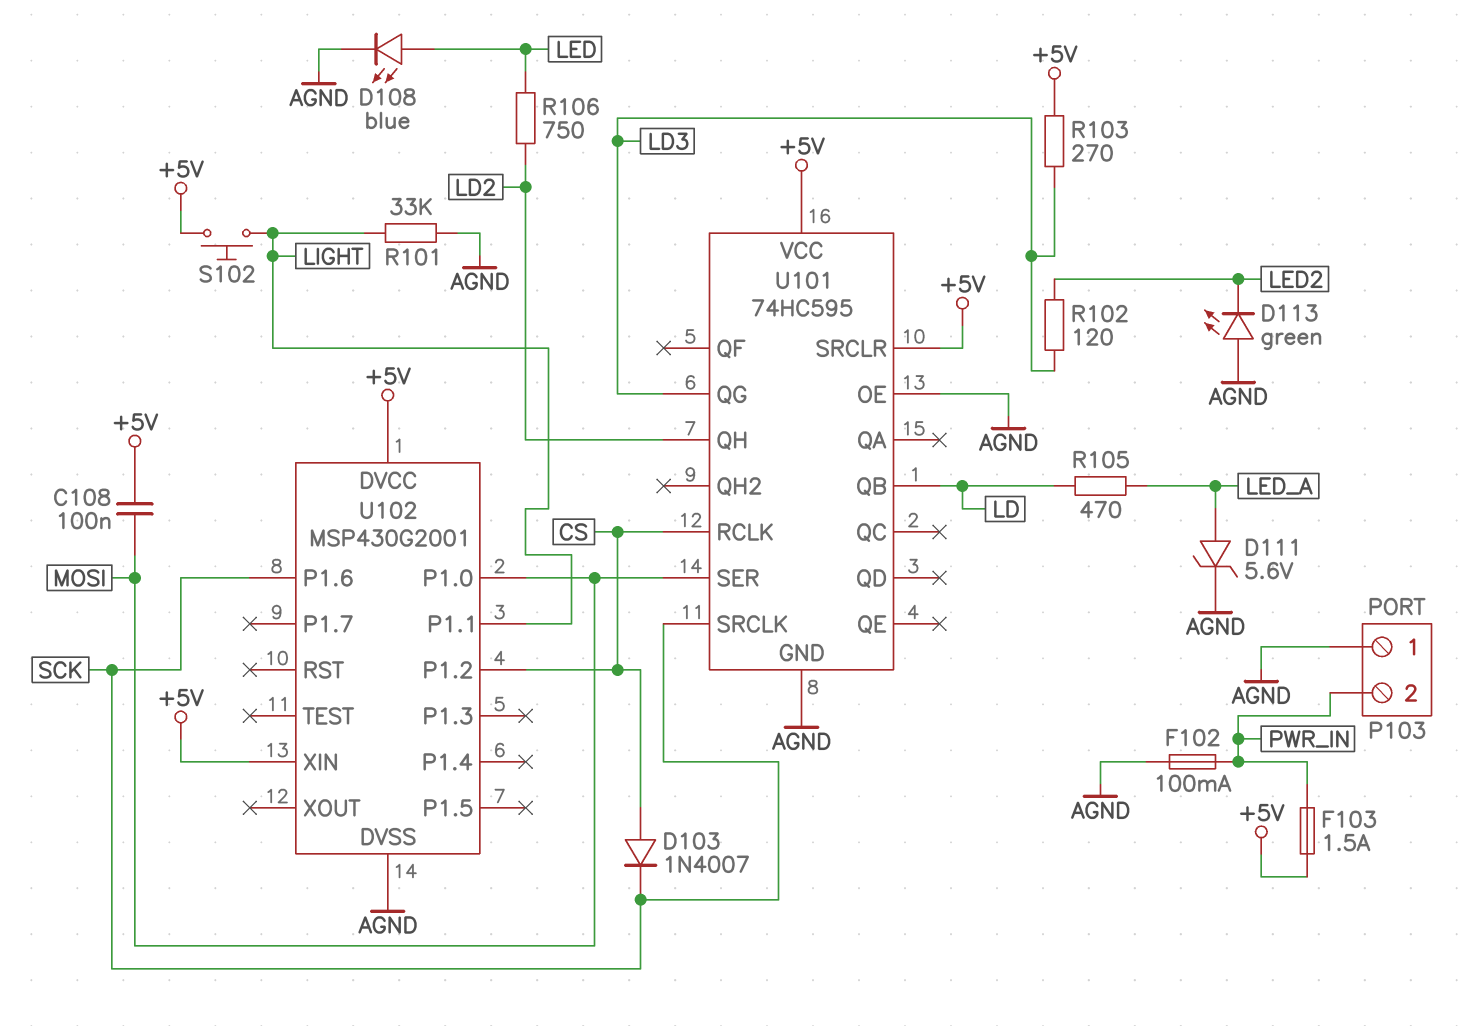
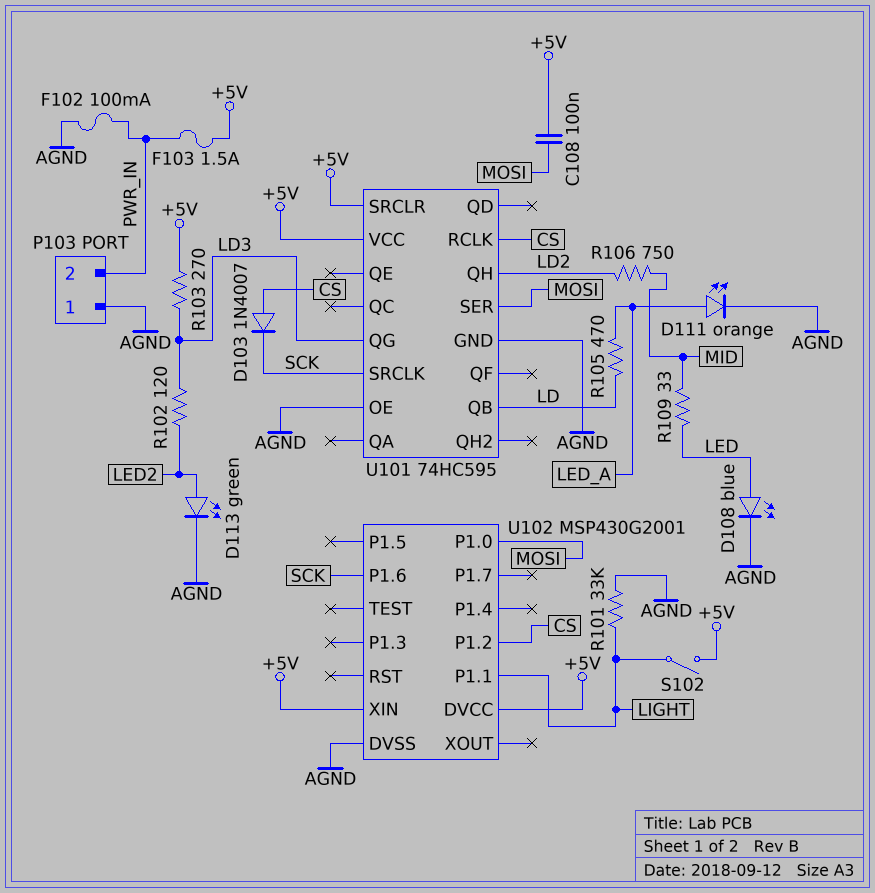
D111: zener 5.6V (A LED_A, K AGND) -> LED orange (A LED_A, K AGND)
D113: LED green (A AGND, K LED2) -> LED green (A LED2, K AGND)
R106: 750 (LD2, LED) -> 750 (LD2, MID)
R109: none -> 33 (LED, MID)
S102: button (+5V, LIGHT) -> switch (+5V, LIGHT)

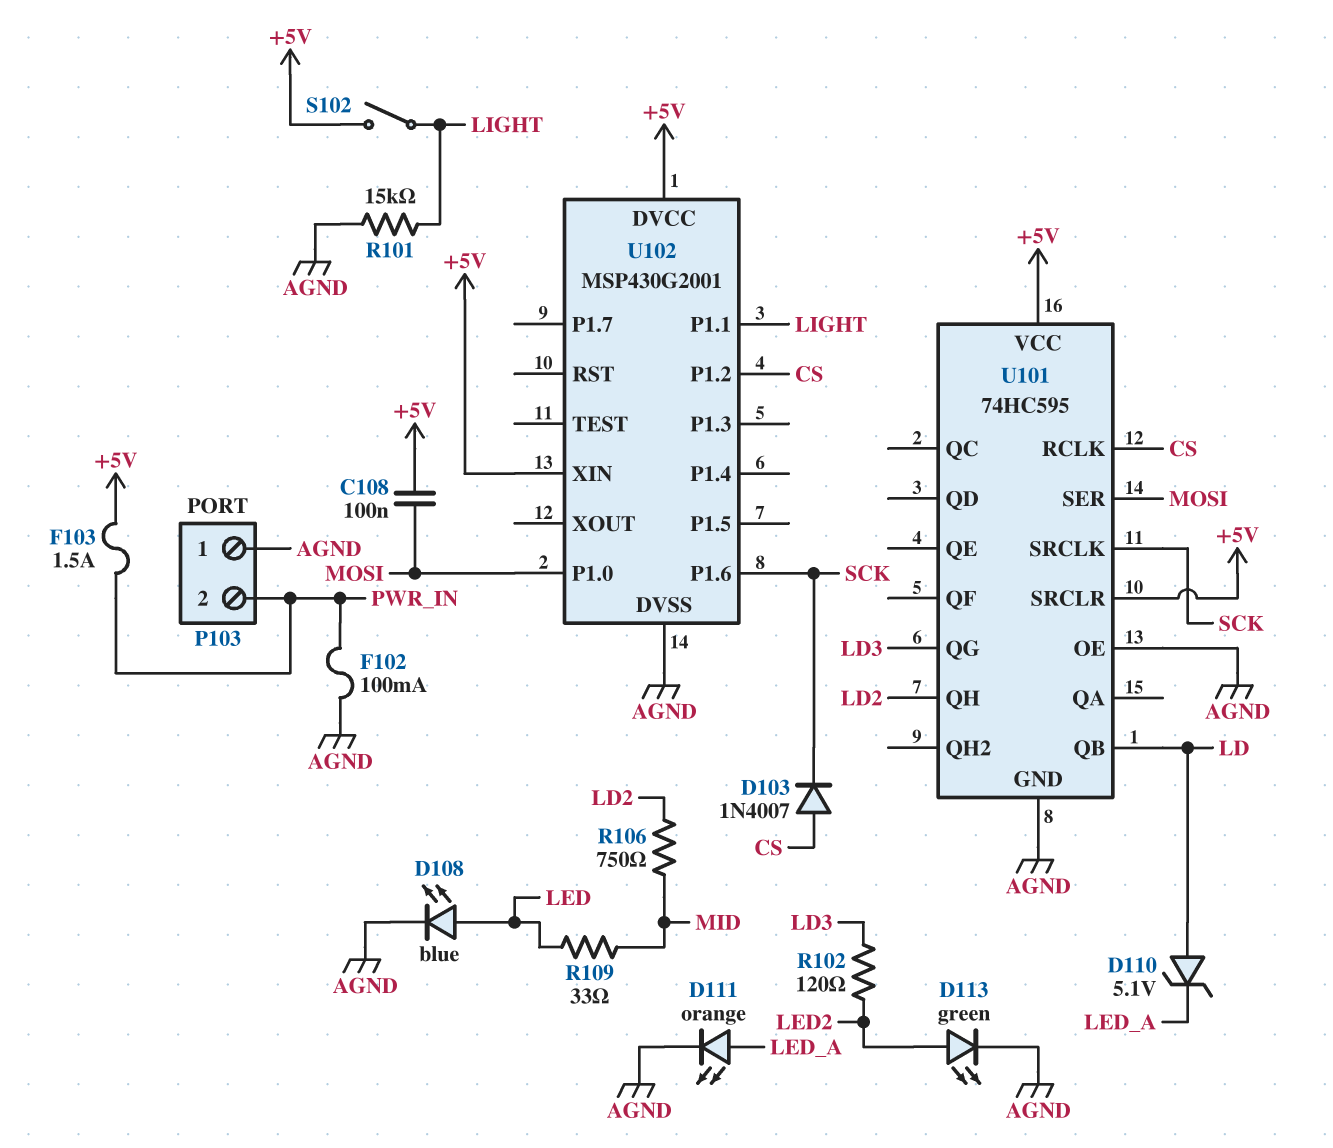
D110: none -> zener 5.1V (A LD, K LED_A)
R101: 33k (AGND, LIGHT) -> 15k (AGND, LIGHT)
R103: 270 (+5V, LD3) -> none
R105: 470 (LD, LED_A) -> none

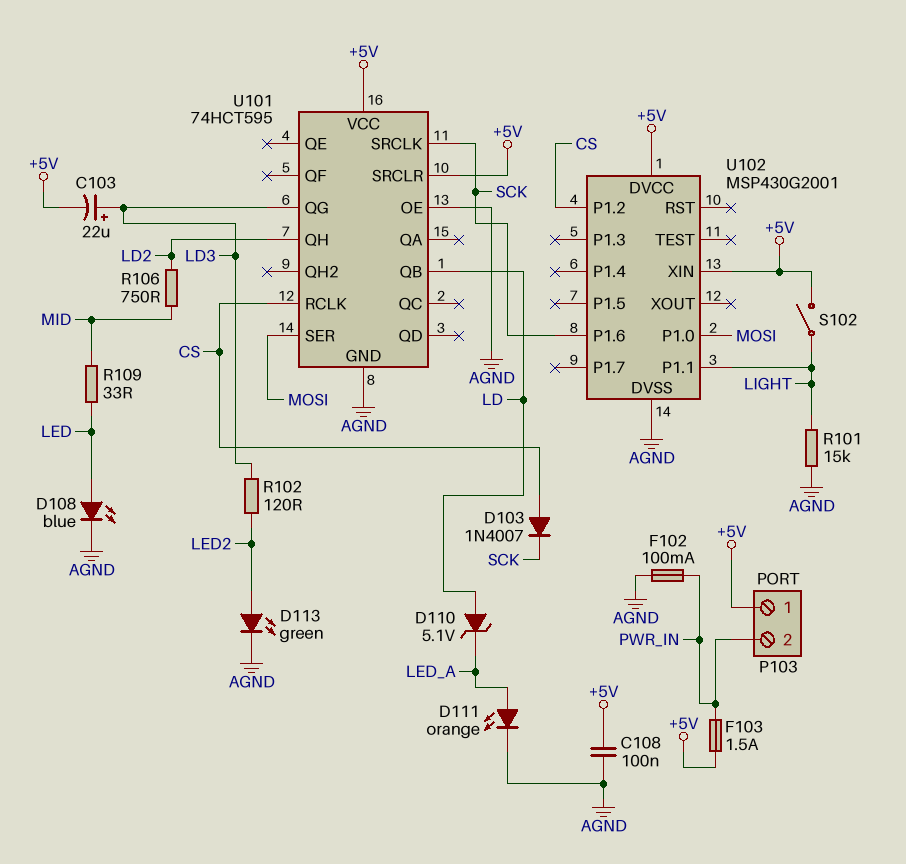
C103: none -> 22uF (plus LD3, minus +5V)
C108: 100nF (+5V, MOSI) -> 100nF (+5V, AGND)
P103 pin 1: AGND -> +5V
U101: 74HC595 -> 74HCT595

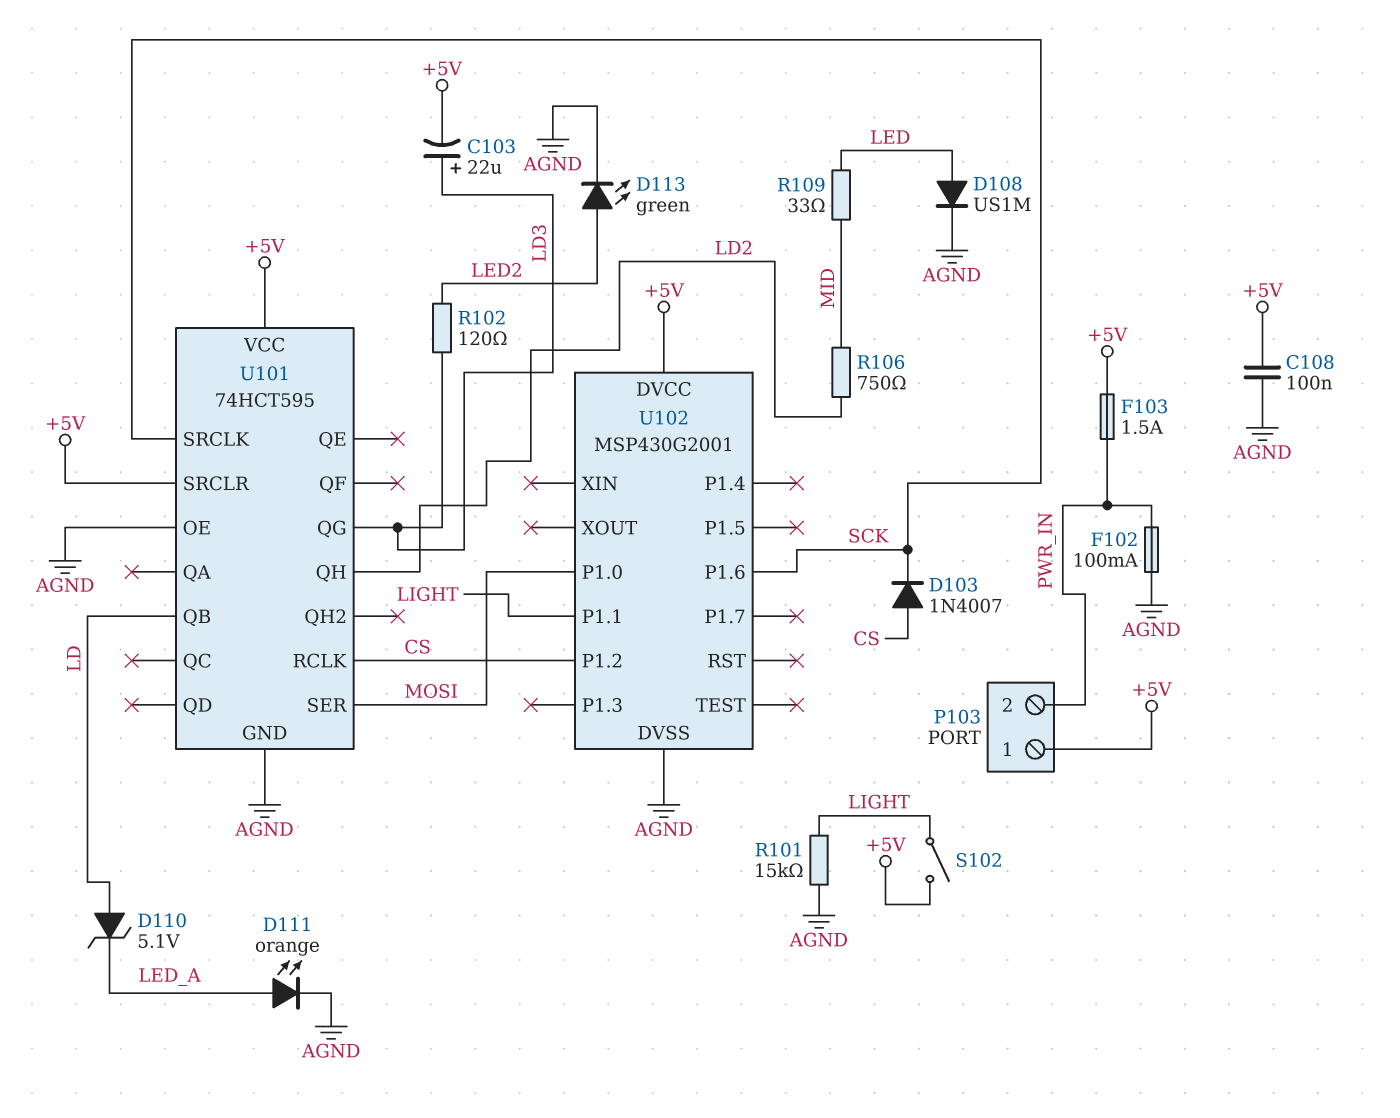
D108: LED blue (A LED, K AGND) -> diode US1M (A LED, K AGND)
U102 pin XIN: +5V -> none

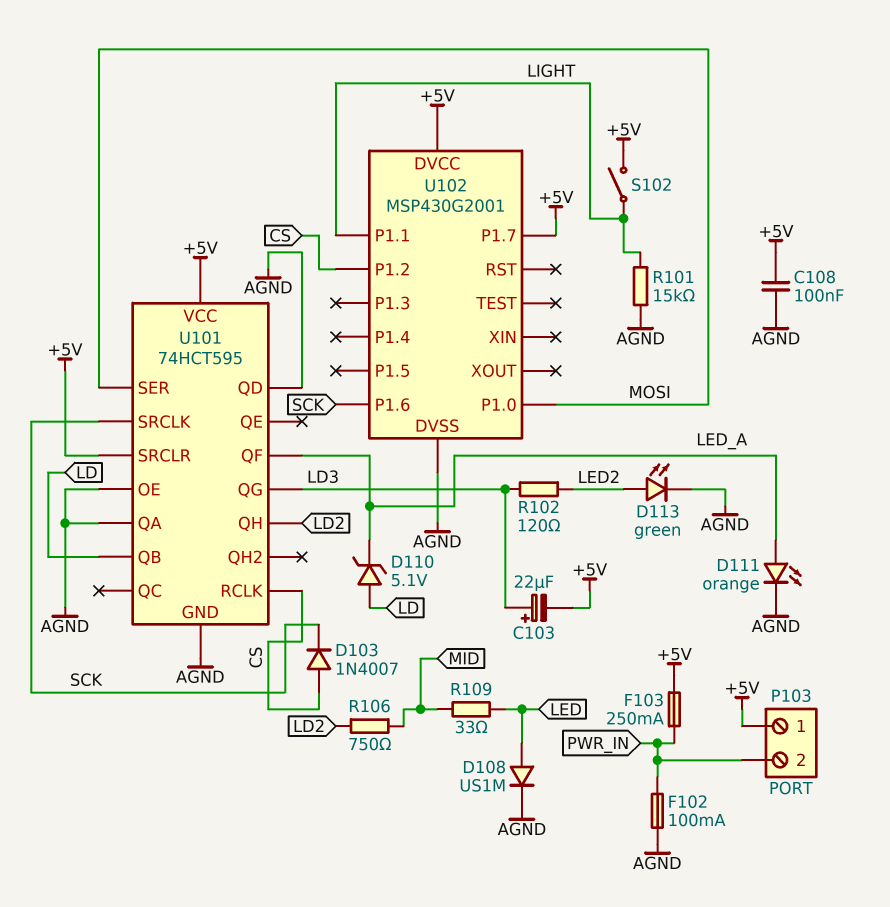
F103: 1.5A (+5V, PWR_IN) -> 250mA (+5V, PWR_IN)
U101 pin QA: none -> AGND
U101 pin QD: none -> AGND
U101 pin QF: none -> LED_A
U102 pin P1.7: none -> +5V

